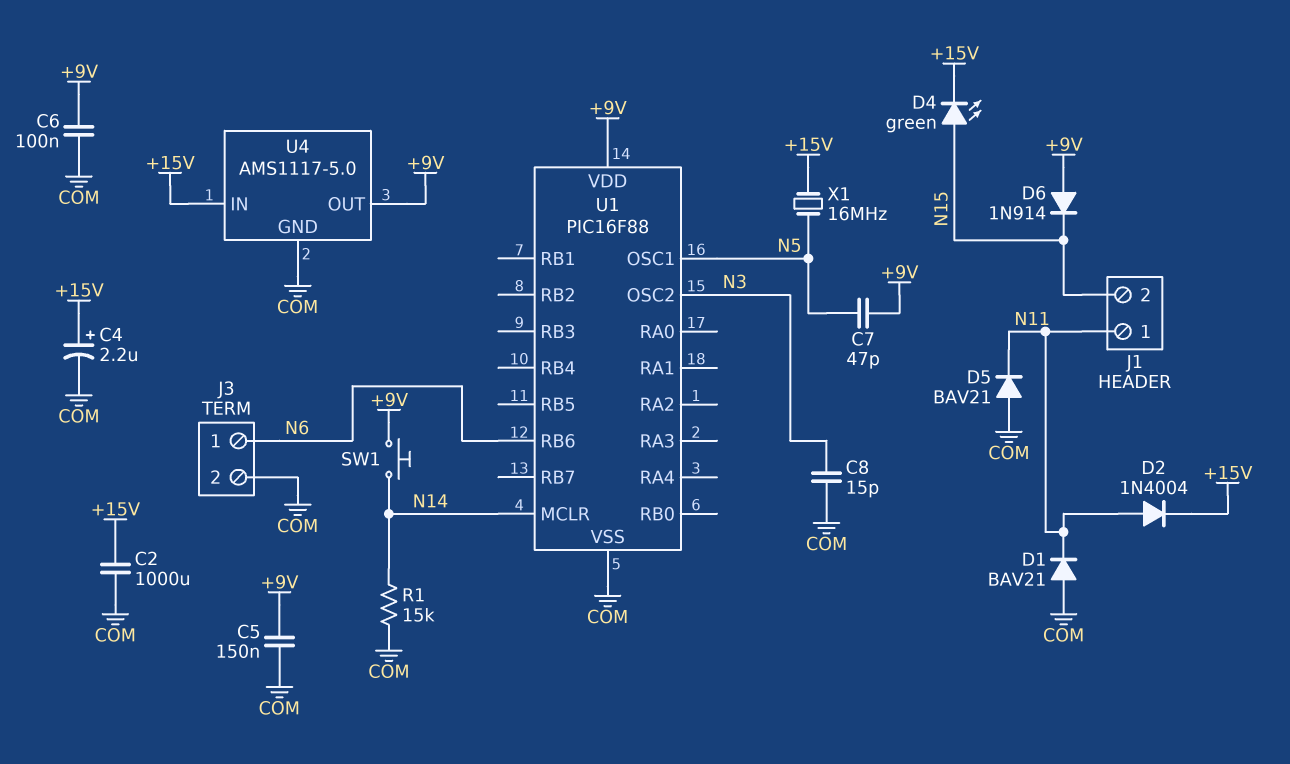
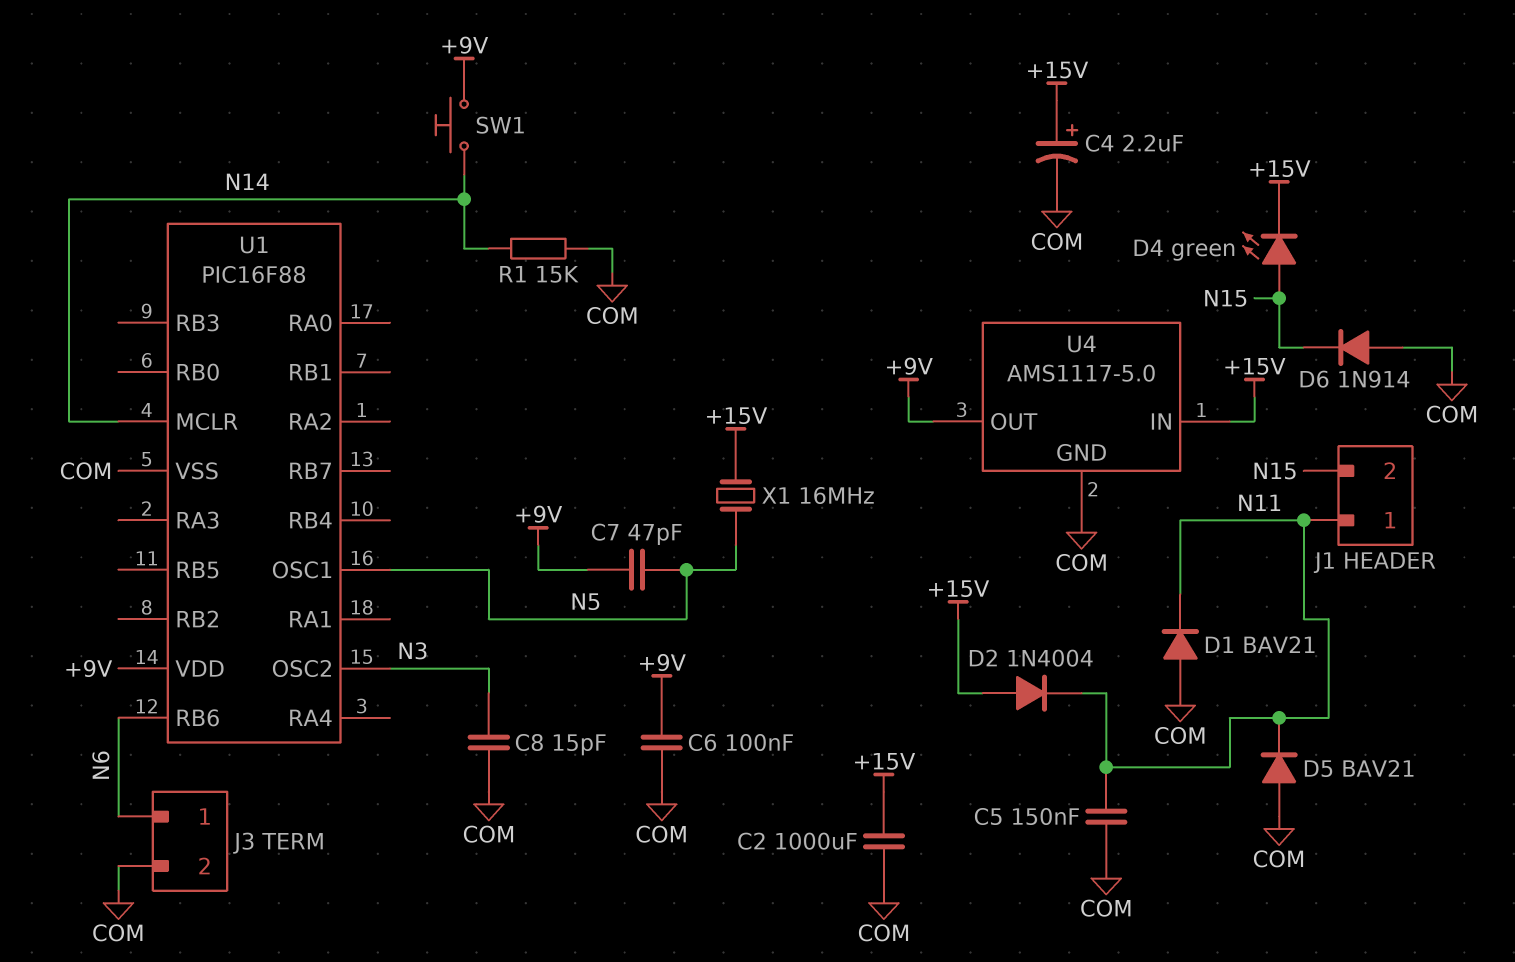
C5: 150nF (+9V, COM) -> 150nF (COM, N11)
D2: diode 1N4004 (A N11, K +15V) -> diode 1N4004 (A +15V, K N11)
D6: diode 1N914 (A +9V, K N15) -> diode 1N914 (A COM, K N15)

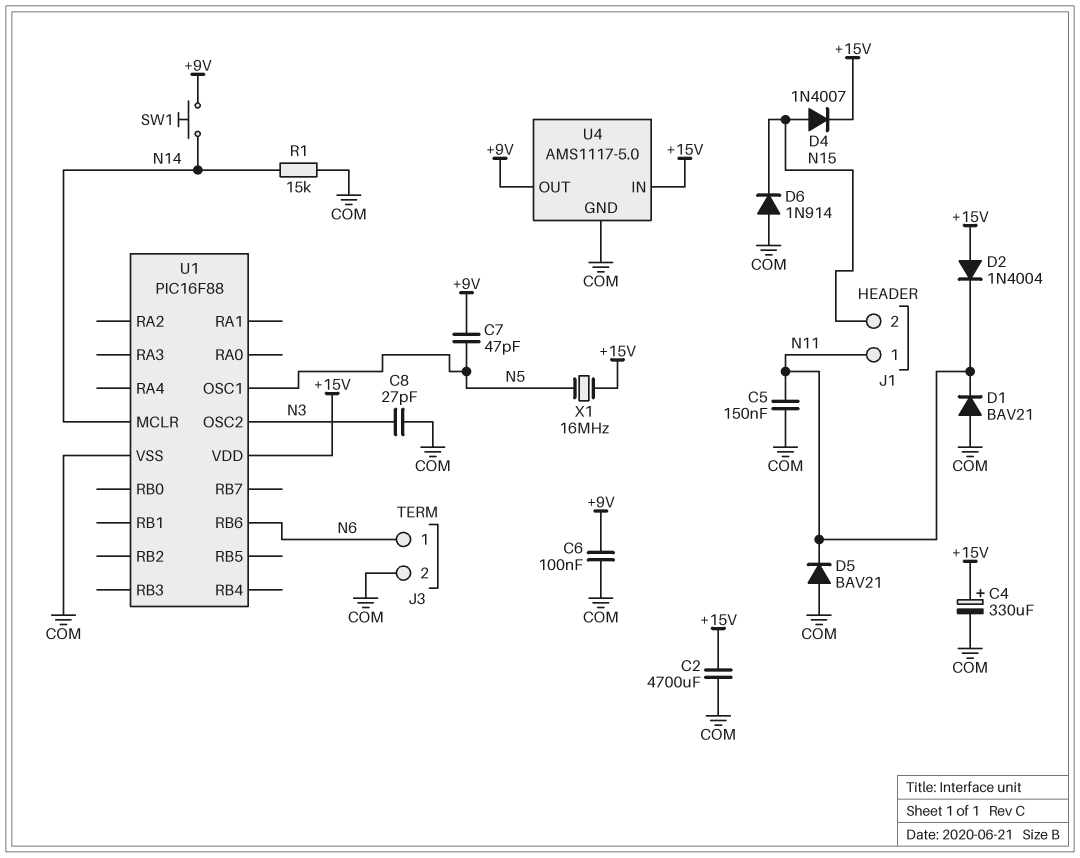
C2: 1000uF (+15V, COM) -> 4700uF (+15V, COM)
C4: 2.2uF (plus +15V, minus COM) -> 330uF (plus +15V, minus COM)
C8: 15pF (COM, N3) -> 27pF (COM, N3)
D4: LED green (A N15, K +15V) -> diode 1N4007 (A N15, K +15V)
U1 pin VDD: +9V -> +15V

